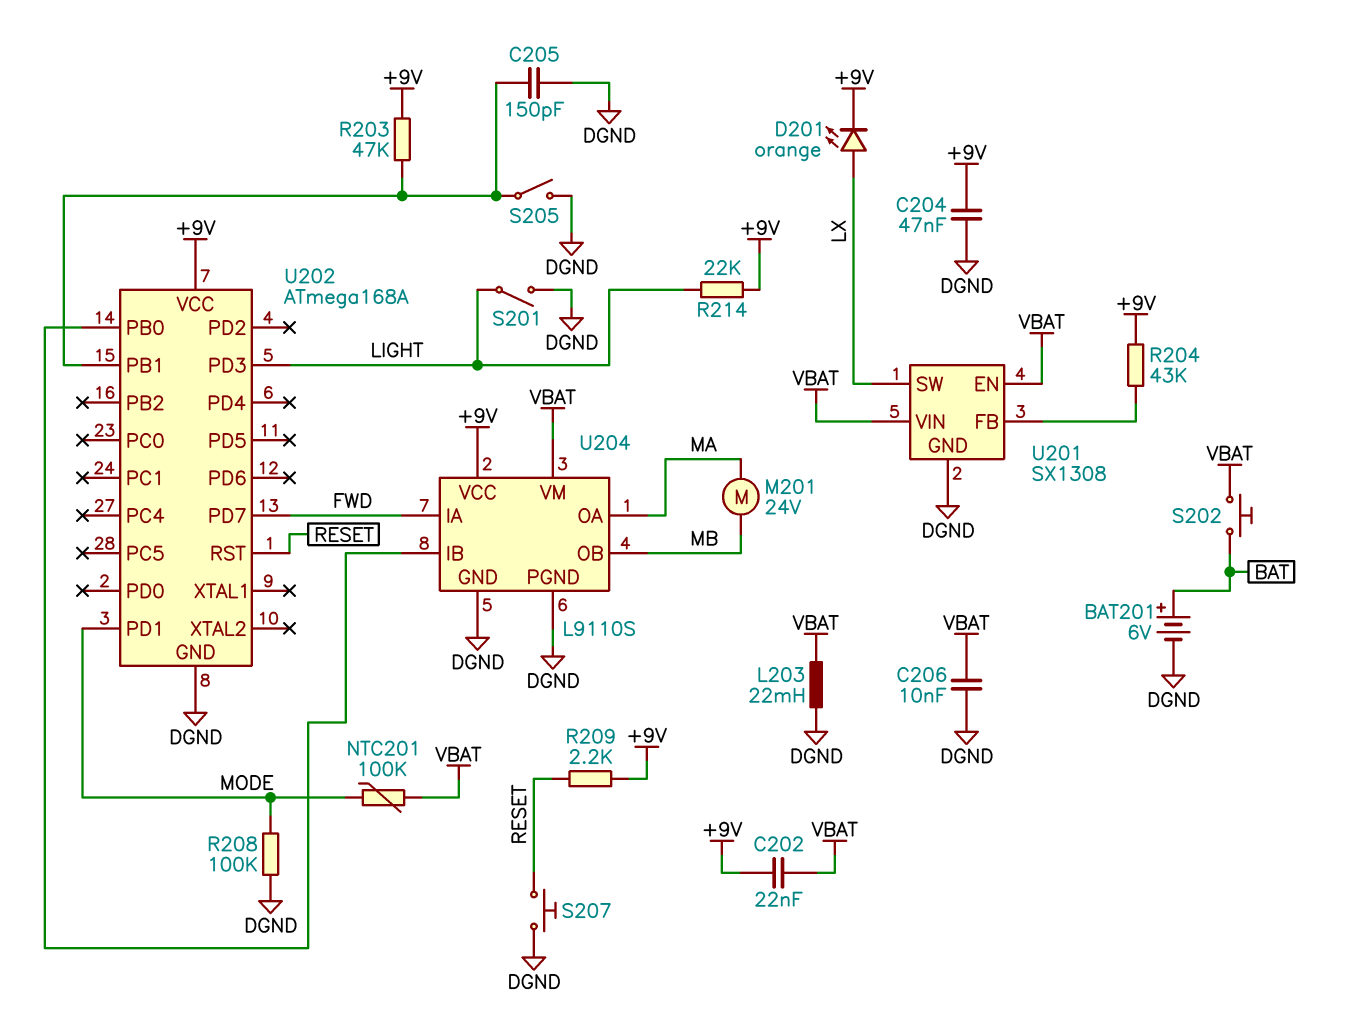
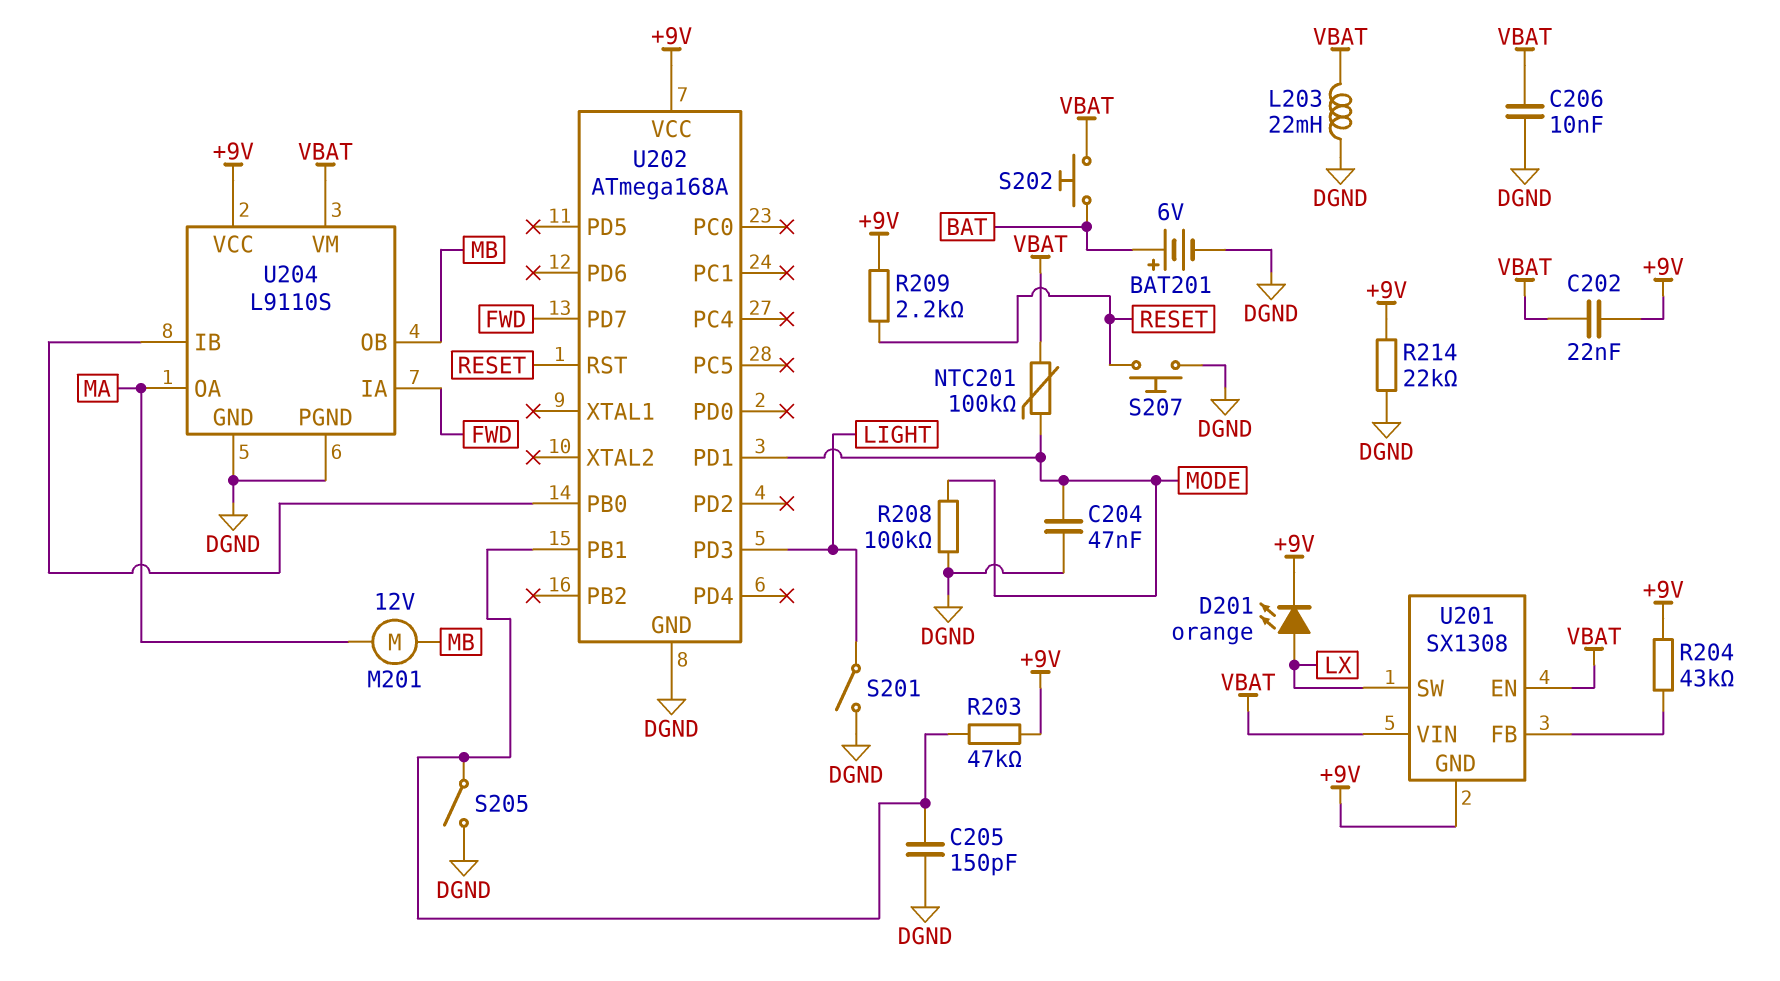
C204: 47nF (+9V, DGND) -> 47nF (DGND, MODE)
M201: motor 24V (MA, MB) -> motor 12V (MA, MB)
R214: 22k (+9V, LIGHT) -> 22k (+9V, DGND)
U201 pin GND: DGND -> +9V

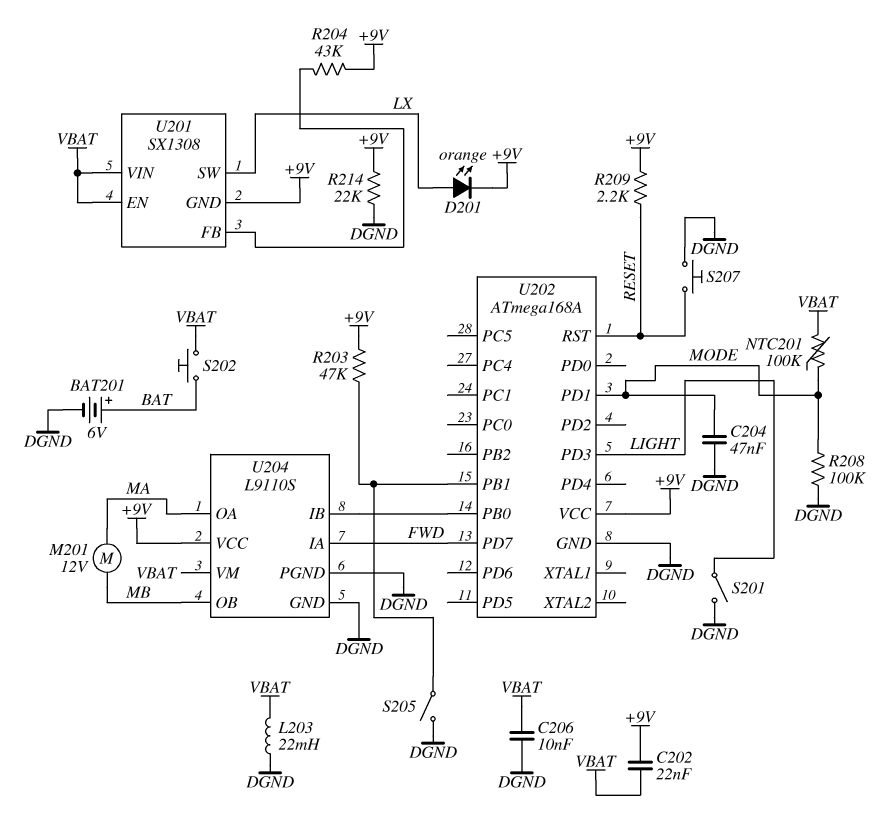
C205: 150pF (DGND, U202/PB1) -> none

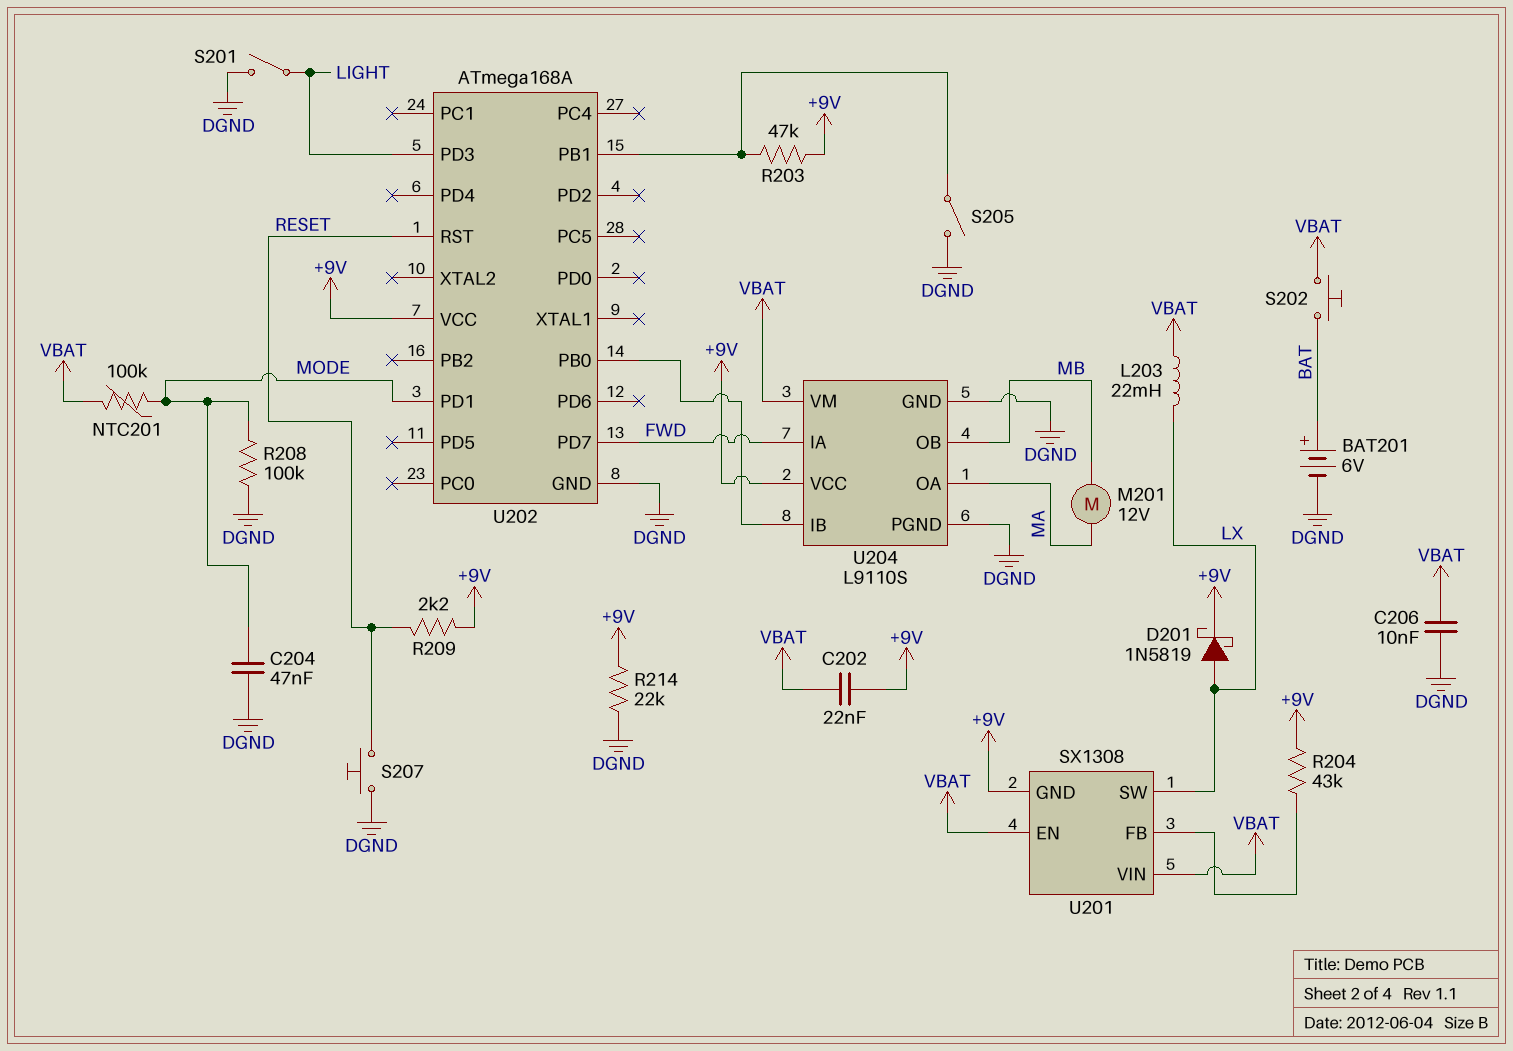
D201: LED orange (A LX, K +9V) -> schottky 1N5819 (A LX, K +9V)
L203: 22mH (DGND, VBAT) -> 22mH (LX, VBAT)

